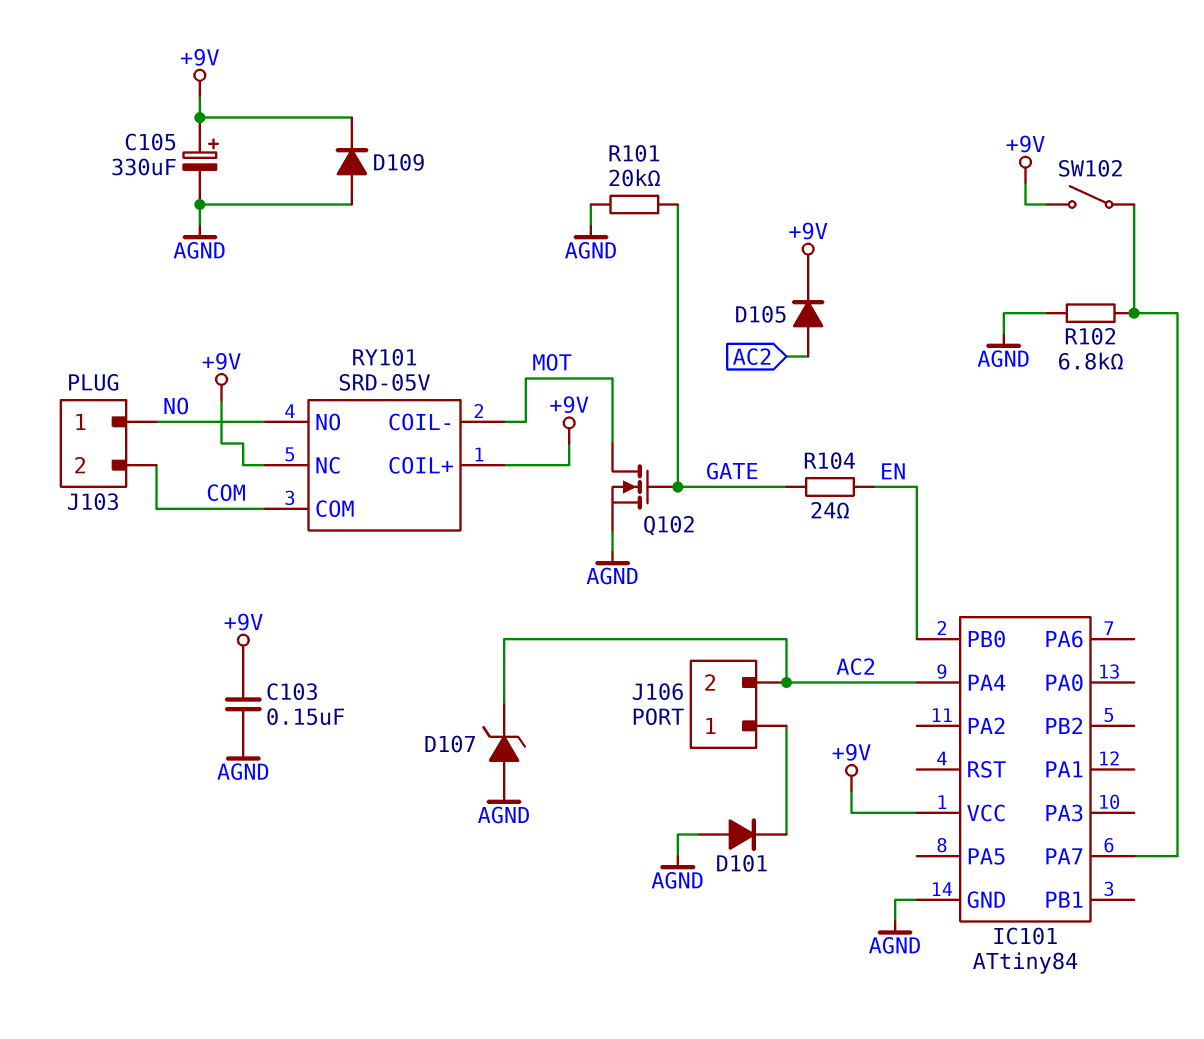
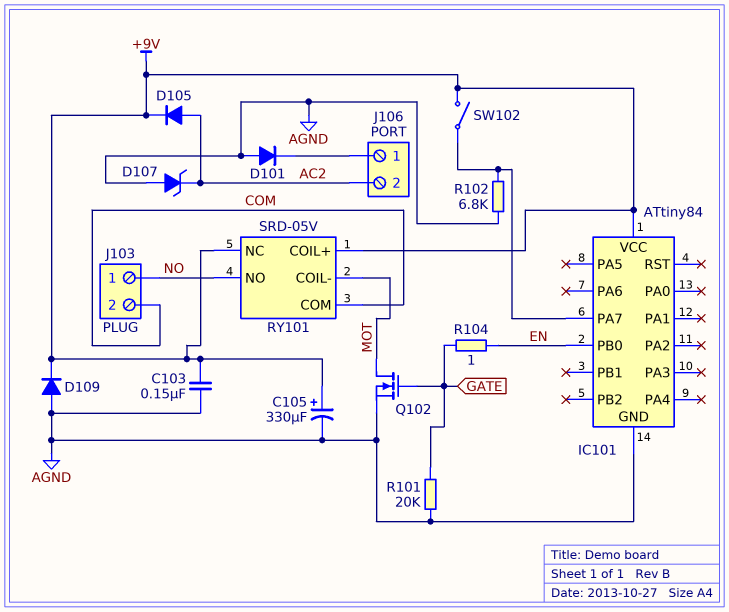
IC101 pin PA4: AC2 -> none
R104: 24 (EN, GATE) -> 1 (EN, GATE)

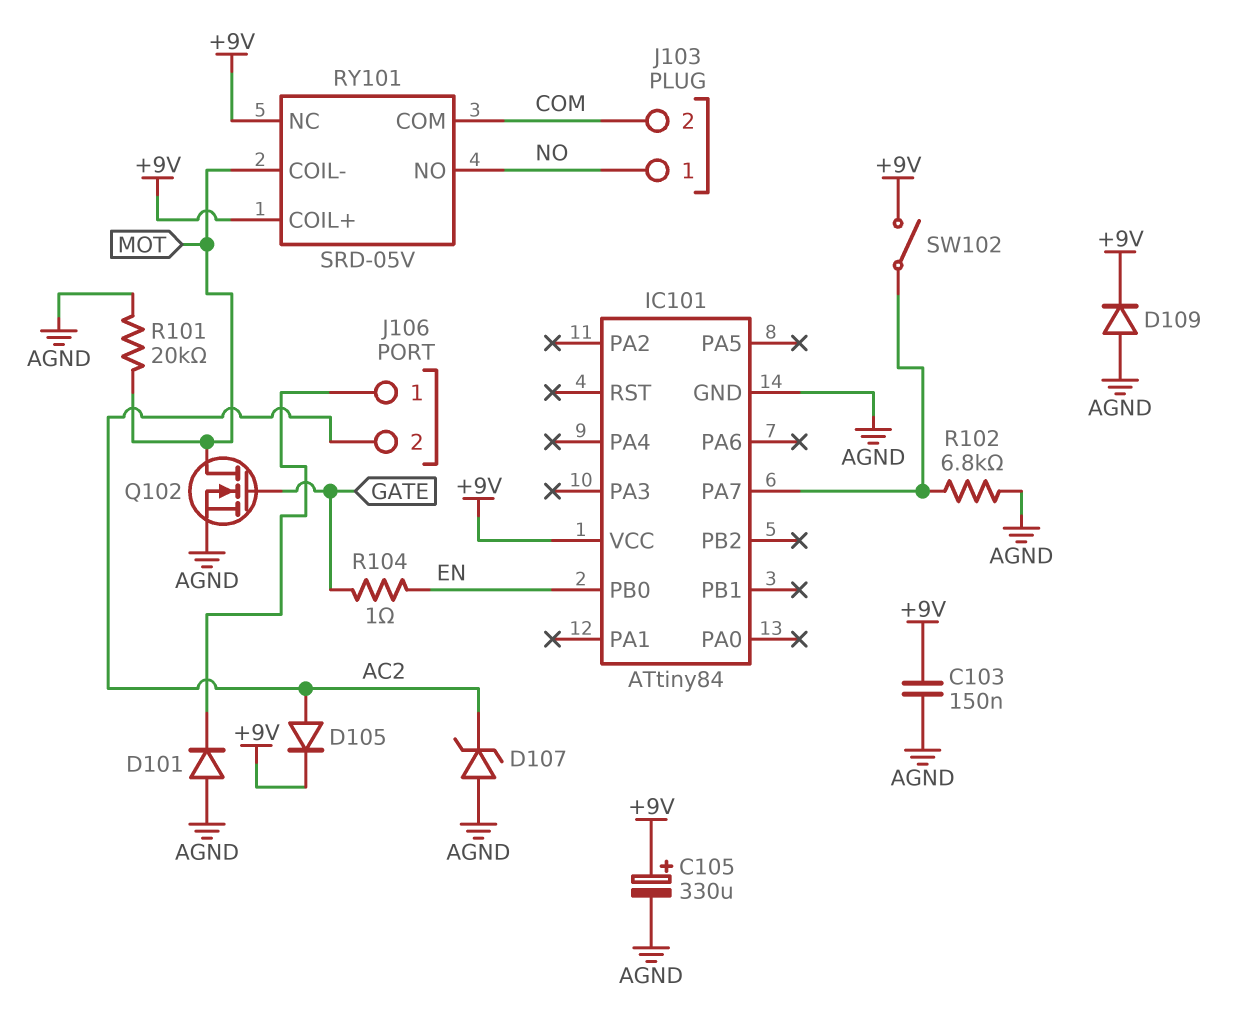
R101: 20k (AGND, GATE) -> 20k (AGND, MOT)

